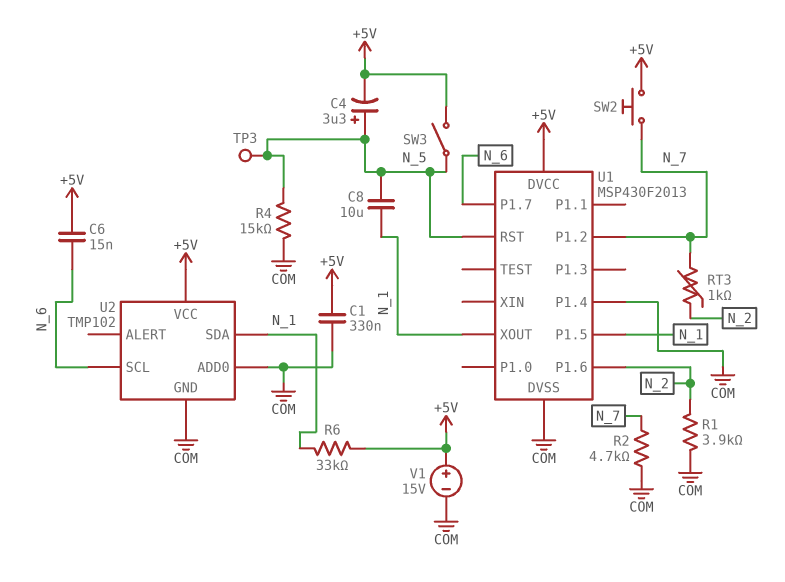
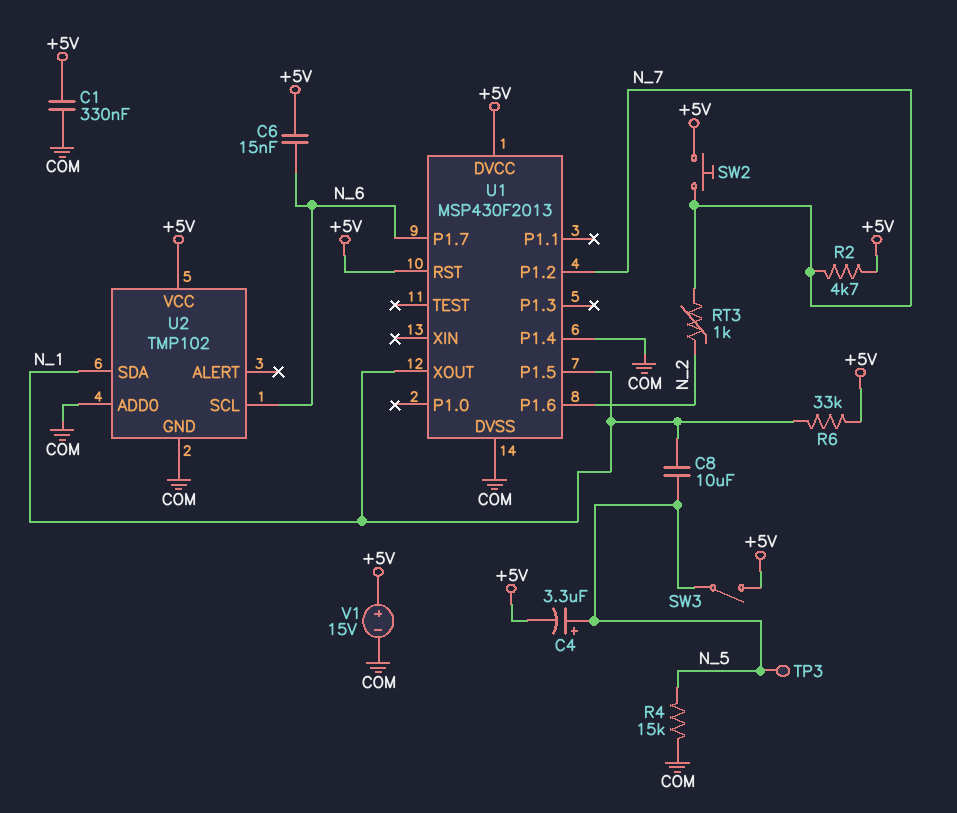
R1: 3.9k (COM, N_2) -> none
R2: 4.7k (COM, N_7) -> 4.7k (+5V, N_7)
U1 pin RST: N_5 -> +5V

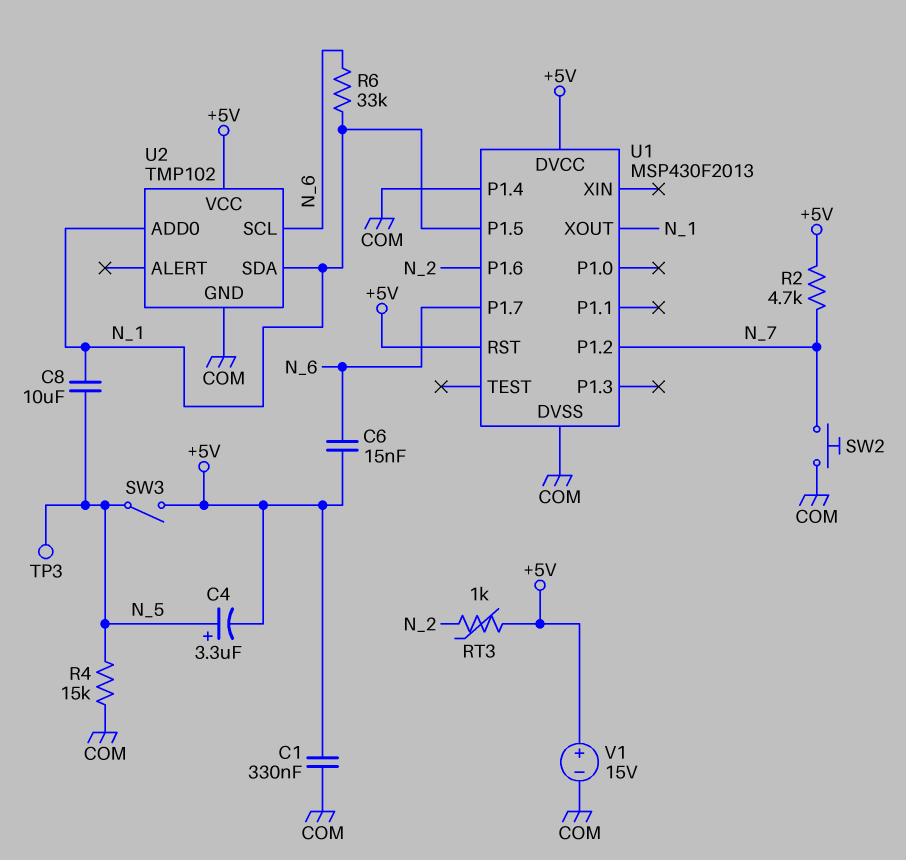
R6: 33k (+5V, N_1) -> 33k (N_1, N_6)
RT3: 1k (N_2, N_7) -> 1k (+5V, N_2)
SW2: button (+5V, N_7) -> button (COM, N_7)
U2 pin ADD0: COM -> N_1

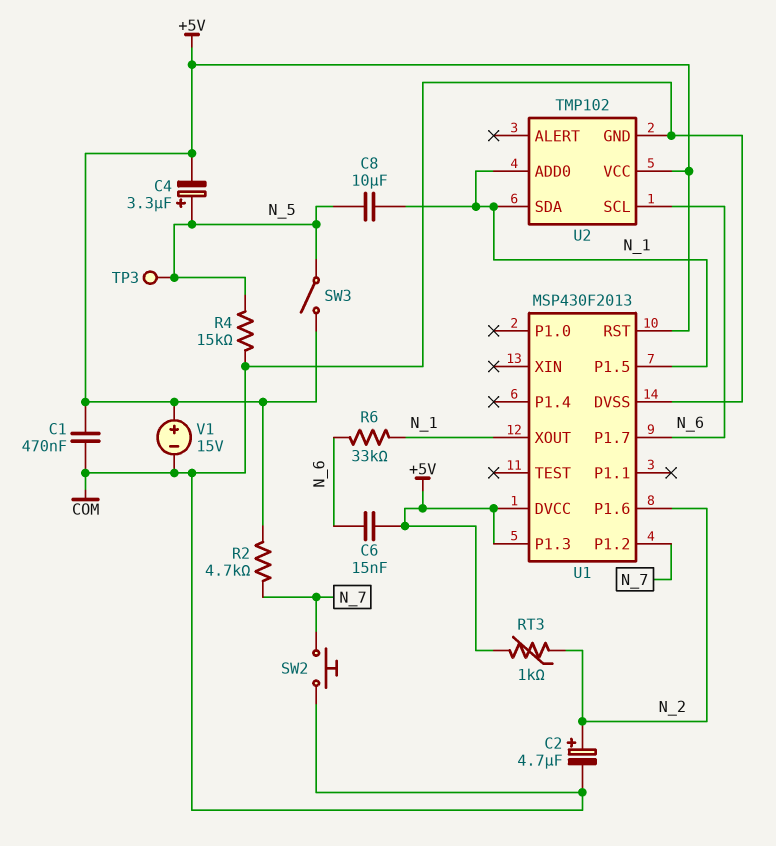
C1: 330nF (+5V, COM) -> 470nF (+5V, COM)
C2: none -> 4.7uF (plus N_2, minus COM)
U1 pin P1.3: none -> +5V
U1 pin P1.4: COM -> none

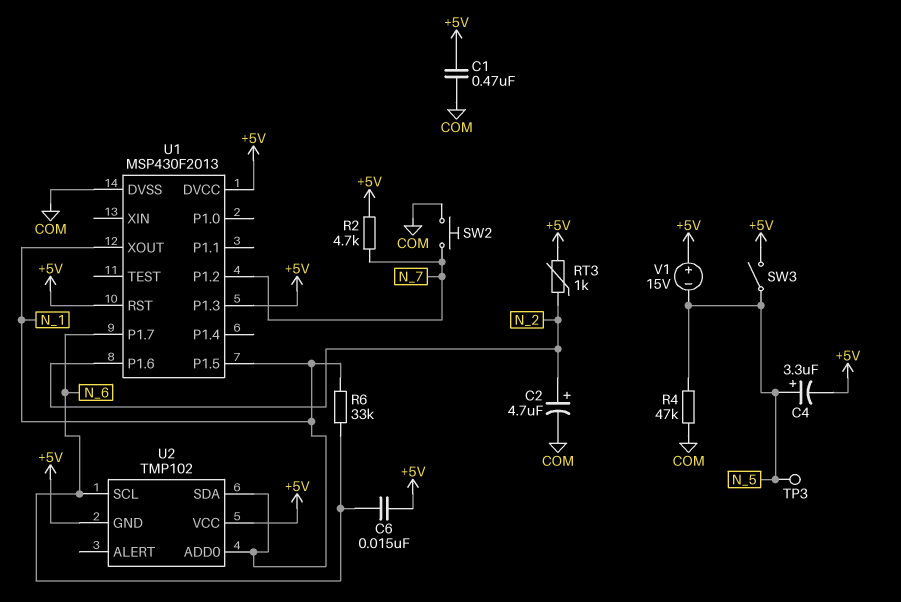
C8: 10uF (N_1, N_5) -> none
R4: 15k (COM, N_5) -> 47k (COM, N_5)
U2 pin GND: COM -> +5V
V1: 15V (plus +5V, minus COM) -> 15V (plus +5V, minus N_5)

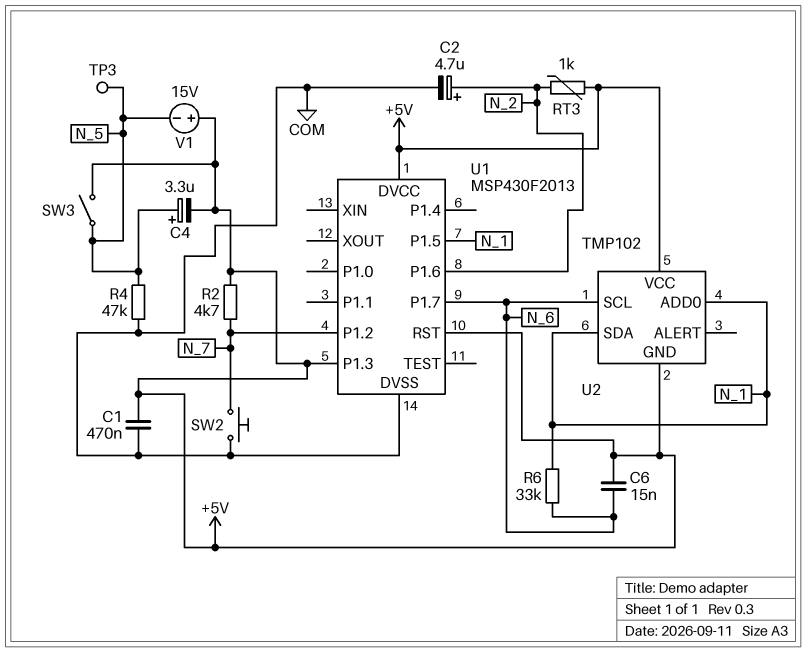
U1 pin XOUT: N_1 -> none

